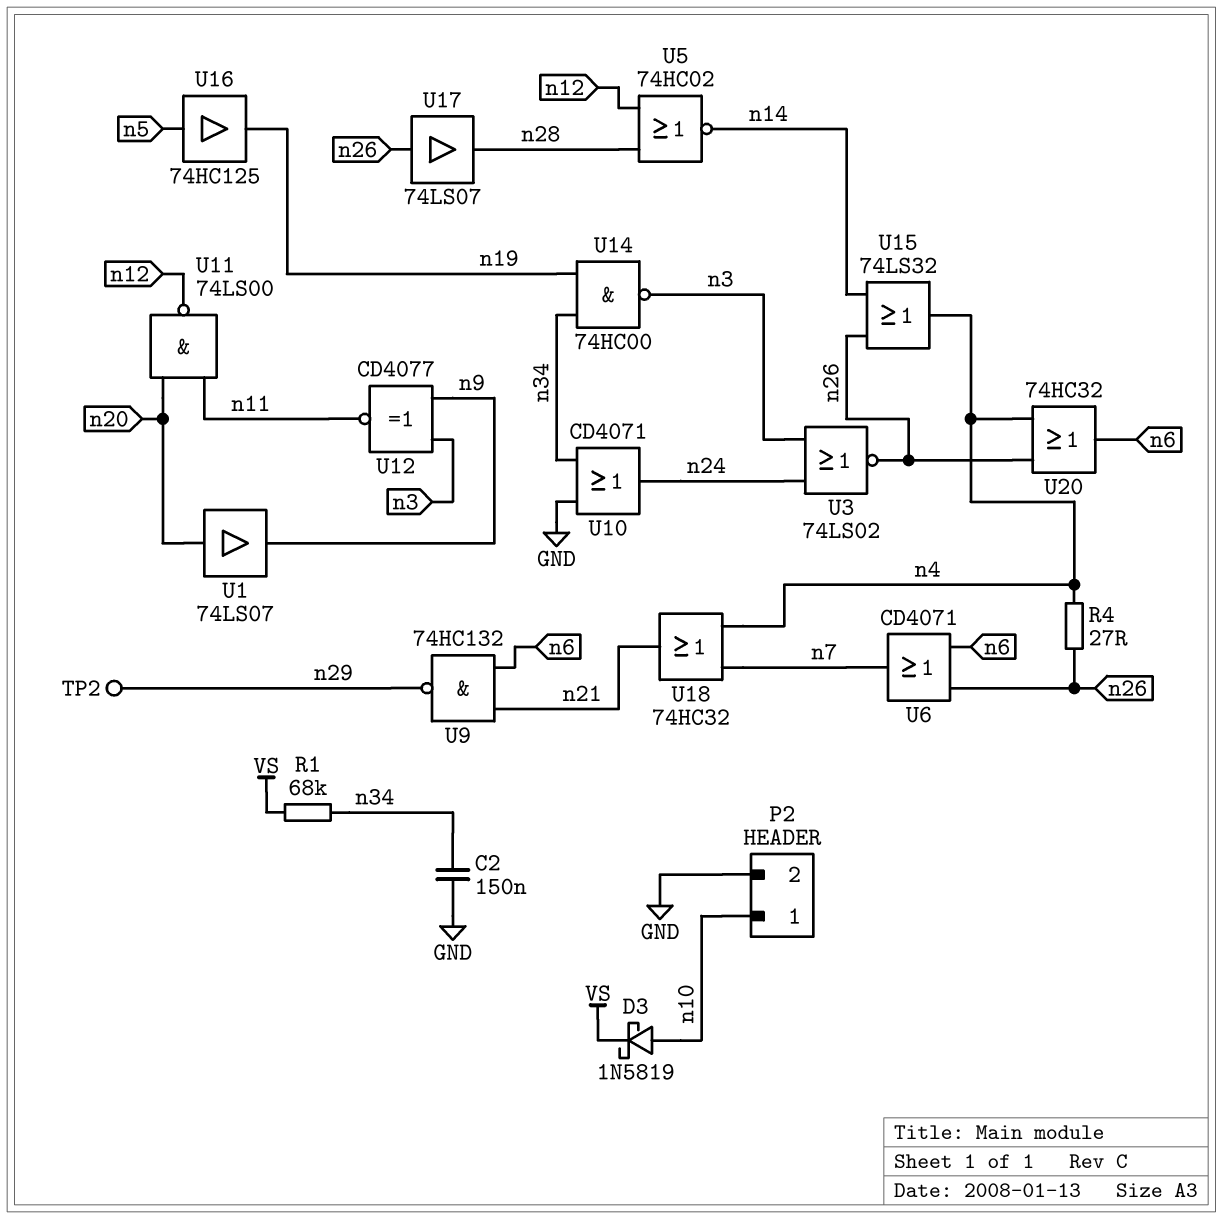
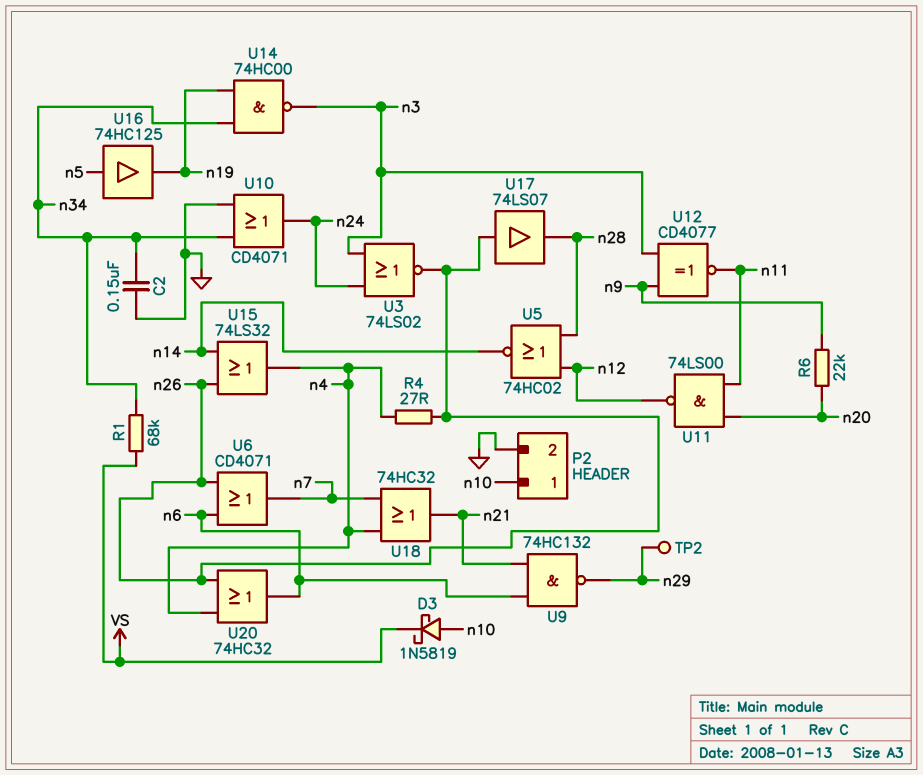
R6: none -> 22k (n9, n20)
U1: buffer 74LS07 (in n20, out n9) -> none

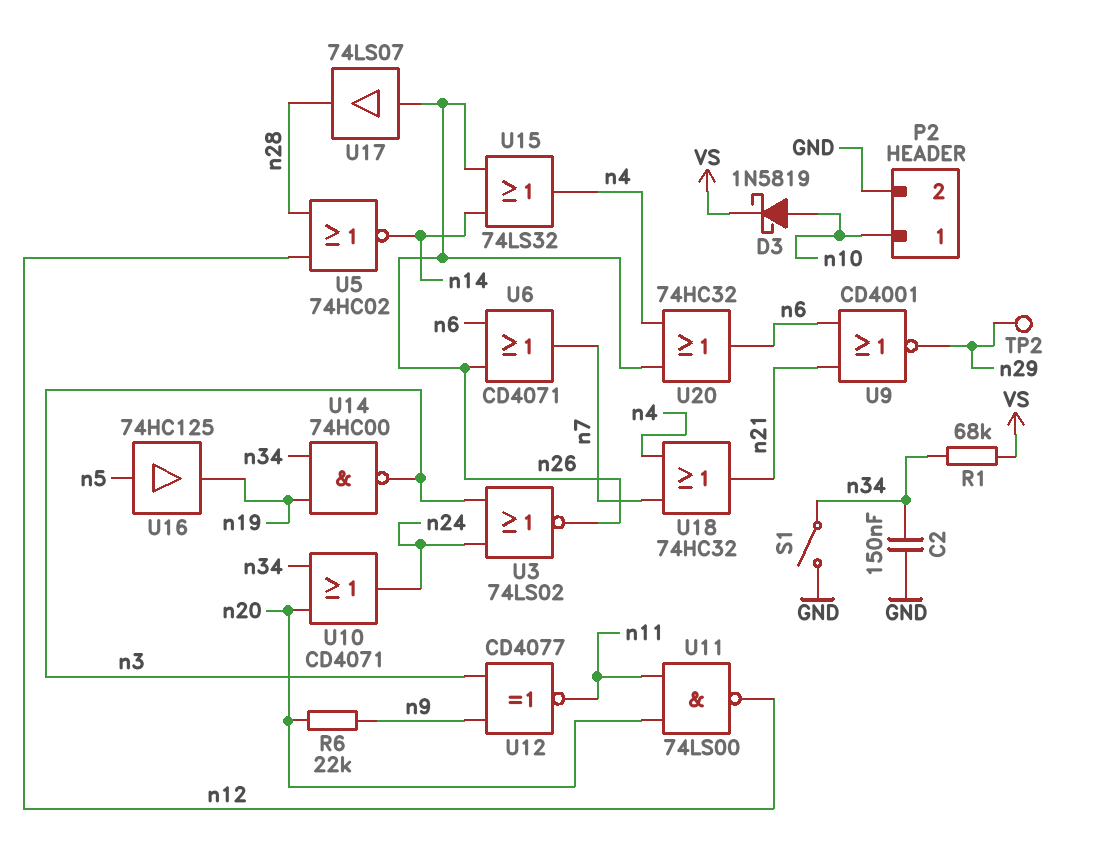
R4: 27 (n4, n26) -> none
S1: none -> switch (GND, n34)
U9: NAND 74HC132 (in n6, in n21, out n29) -> NOR CD4001 (in n6, in n21, out n29)
U10: OR CD4071 (in GND, in n34, out n24) -> OR CD4071 (in n20, in n34, out n24)

